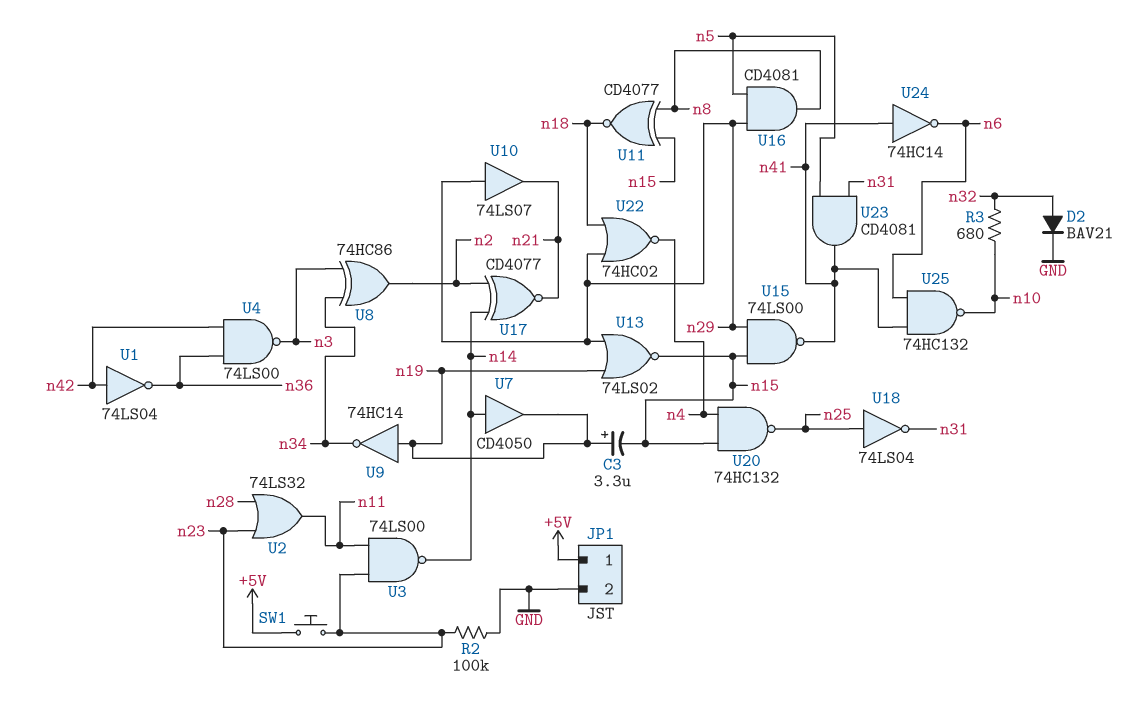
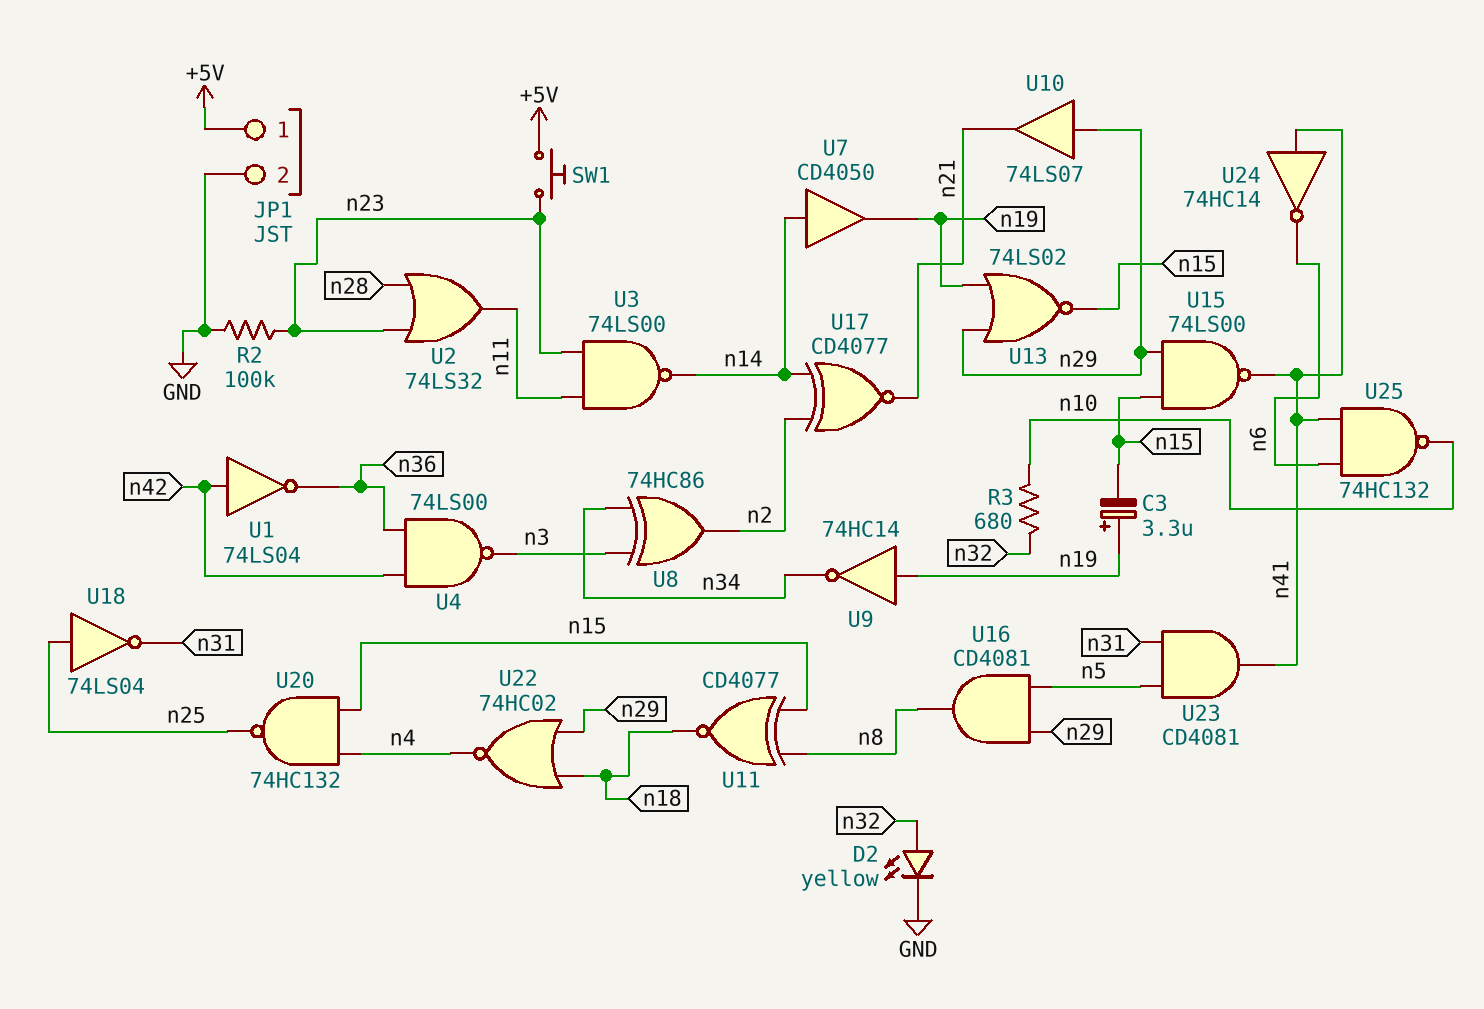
D2: diode BAV21 (A n32, K GND) -> LED yellow (A n32, K GND)

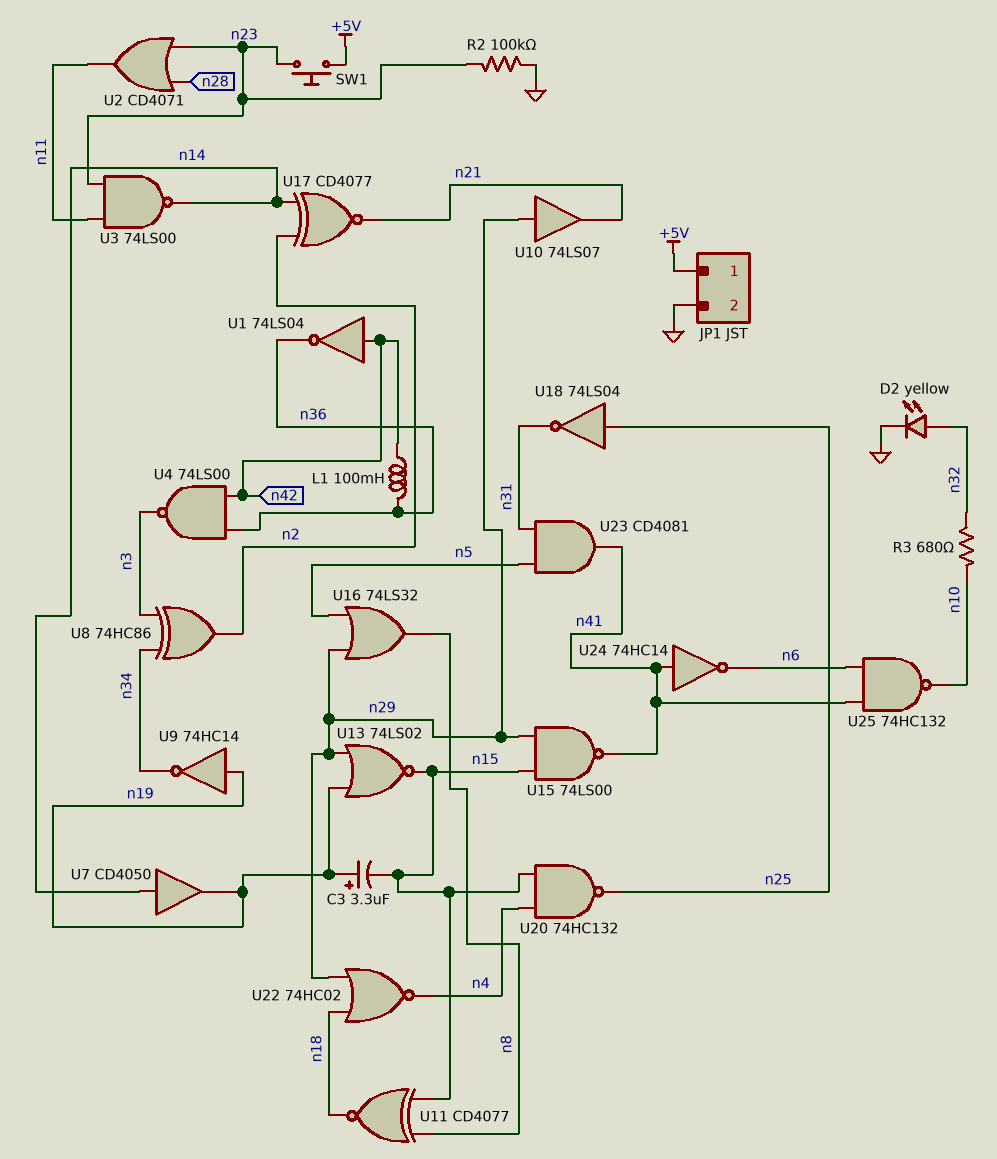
L1: none -> 100mH (n36, n42)
U2: OR 74LS32 (in n23, in n28, out n11) -> OR CD4071 (in n23, in n28, out n11)
U16: AND CD4081 (in n5, in n29, out n8) -> OR 74LS32 (in n5, in n29, out n8)

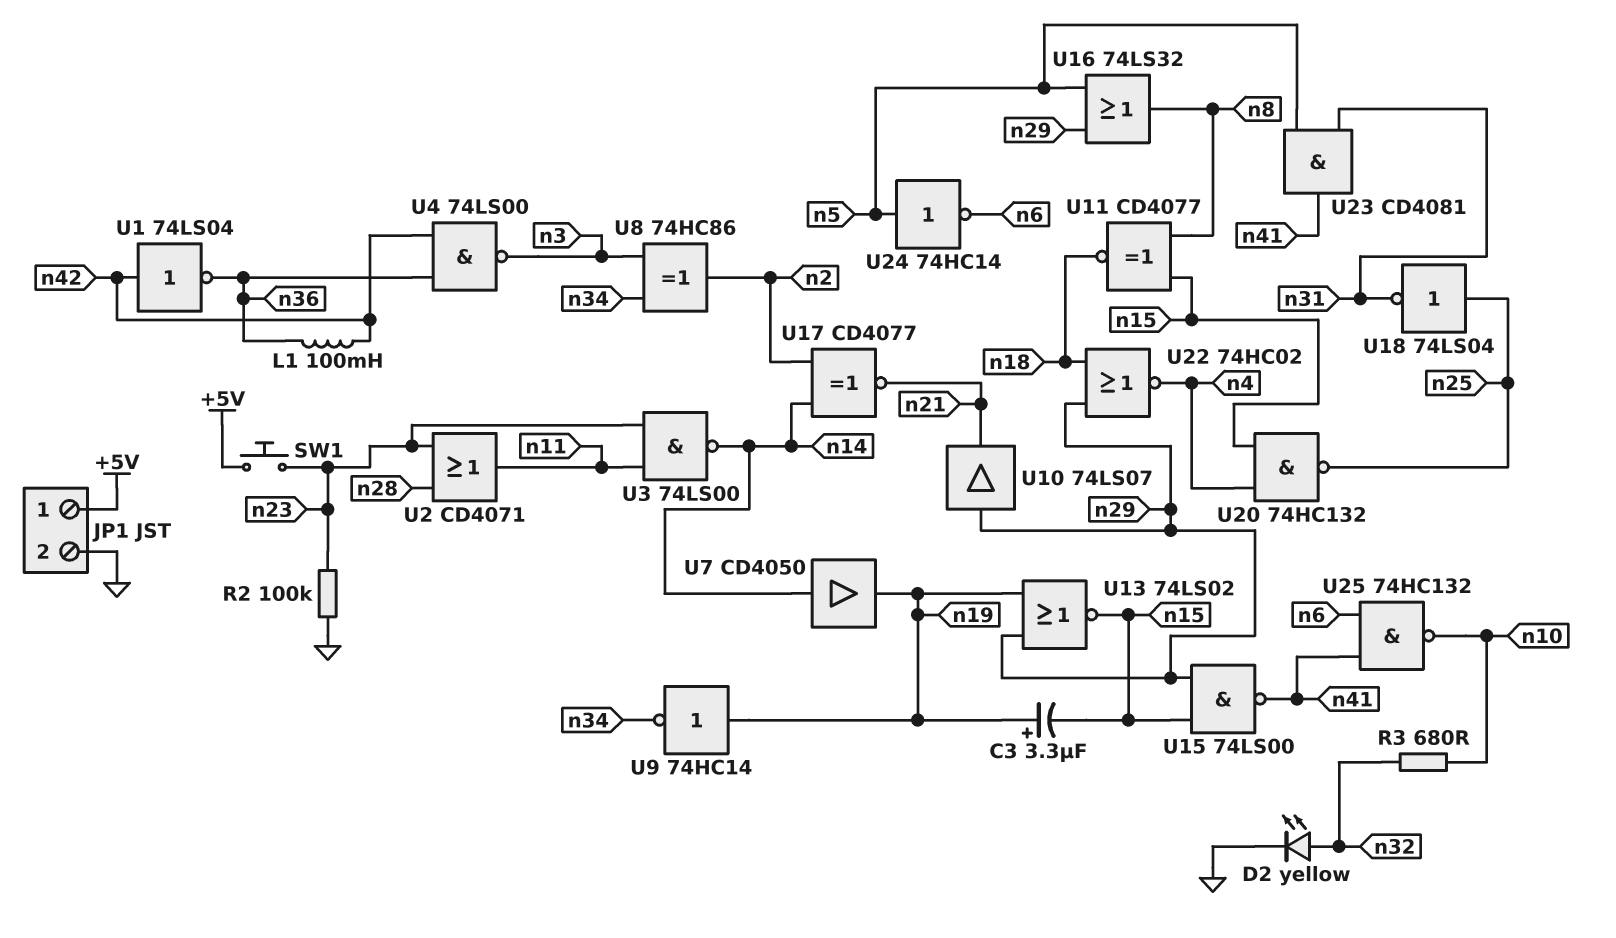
U24: NOT 74HC14 (in n41, out n6) -> NOT 74HC14 (in n5, out n6)

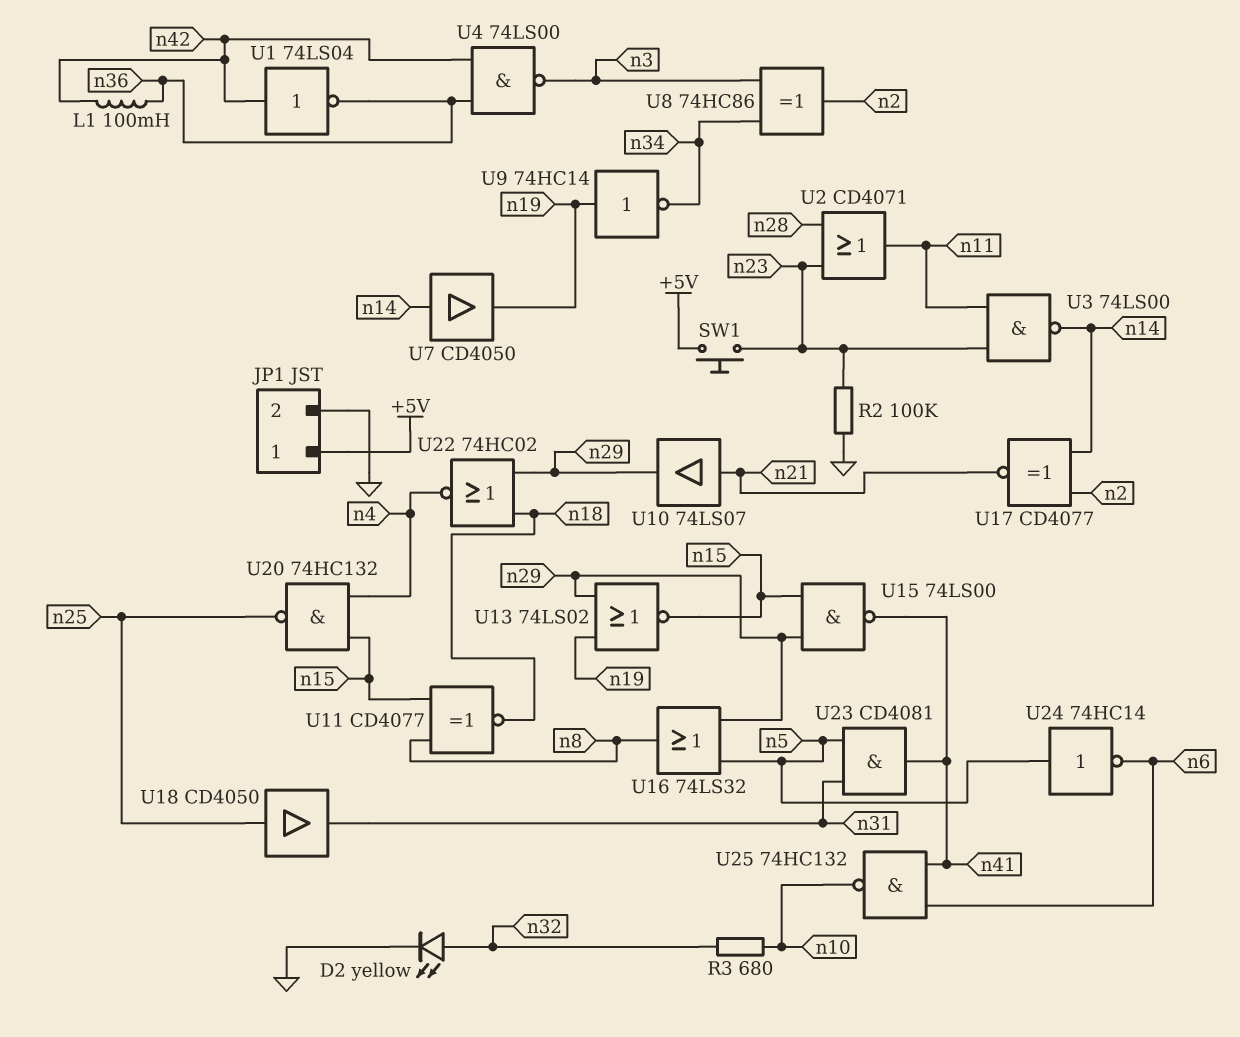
C3: 3.3uF (plus n19, minus n15) -> none
U10: buffer 74LS07 (in n29, out n21) -> buffer 74LS07 (in n21, out n29)
U18: NOT 74LS04 (in n25, out n31) -> buffer CD4050 (in n25, out n31)

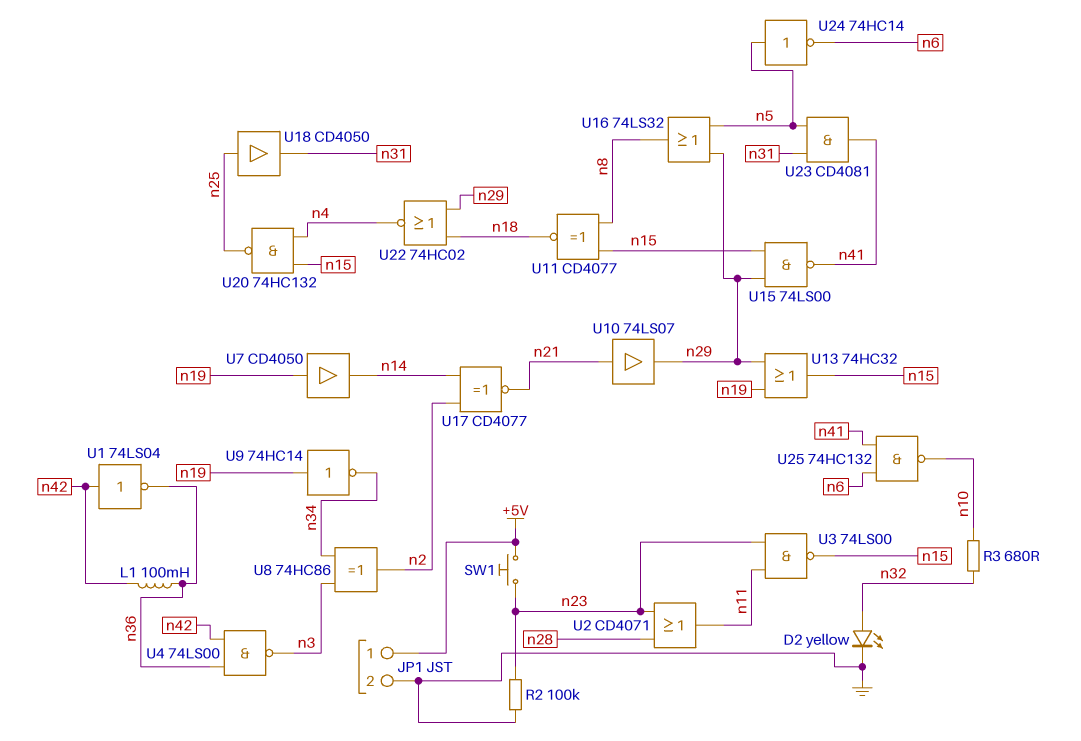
U3: NAND 74LS00 (in n11, in n23, out n14) -> NAND 74LS00 (in n11, in n23, out n15)
U7: buffer CD4050 (in n14, out n19) -> buffer CD4050 (in n19, out n14)
U13: NOR 74LS02 (in n19, in n29, out n15) -> OR 74HC32 (in n19, in n29, out n15)

